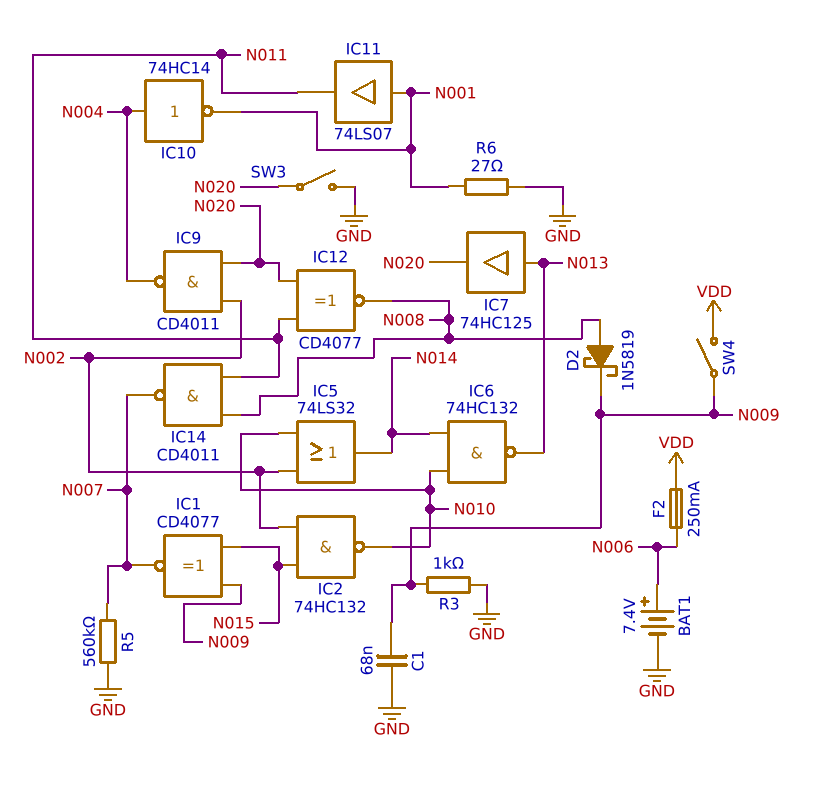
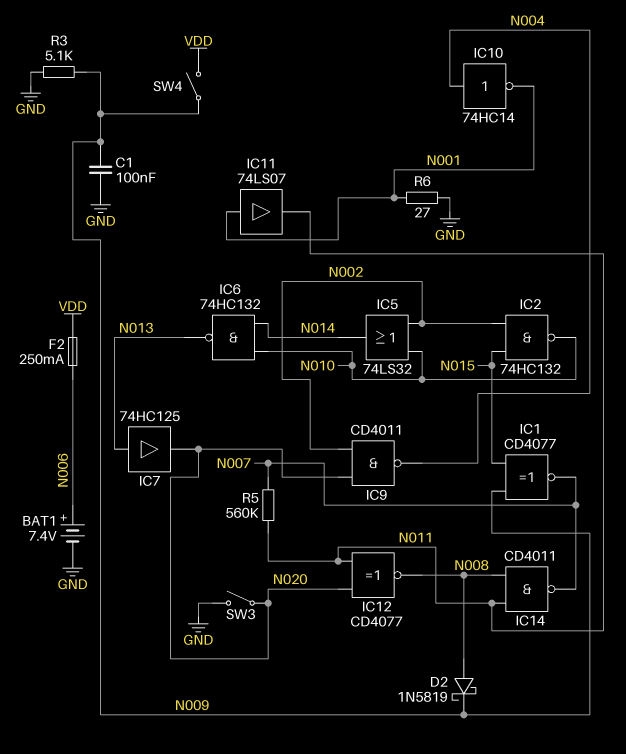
C1: 68nF (GND, N009) -> 100nF (GND, N009)
R3: 1k (GND, N009) -> 5.1k (GND, N009)
R5: 560k (GND, N007) -> 560k (N007, N011)

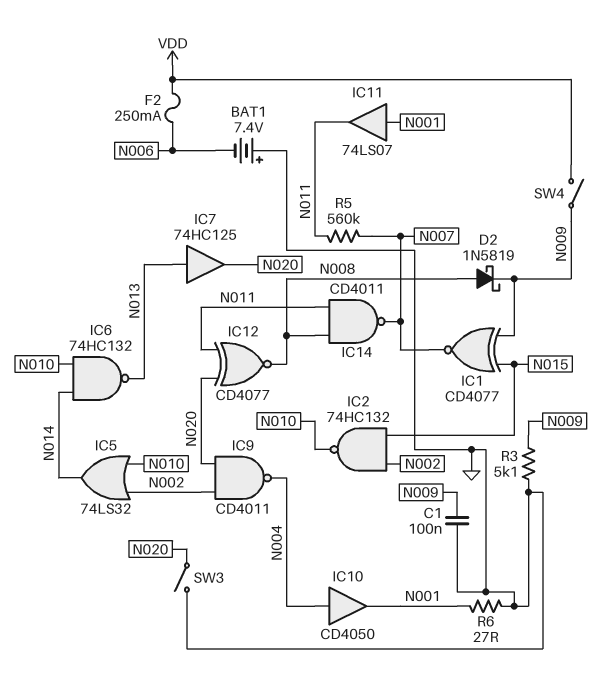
BAT1: 7.4V (plus N006, minus GND) -> 7.4V (plus GND, minus N006)
IC10: NOT 74HC14 (in N004, out N001) -> buffer CD4050 (in N004, out N001)

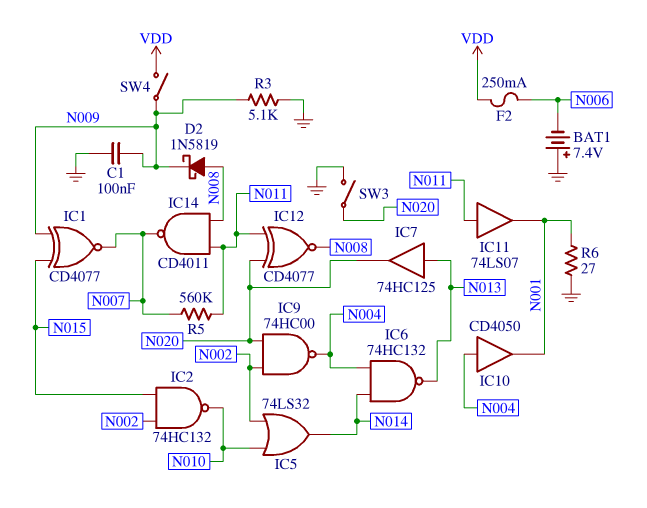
IC6: NAND 74HC132 (in N010, in N014, out N013) -> NAND 74HC132 (in N004, in N014, out N013)
IC9: NAND CD4011 (in N002, in N020, out N004) -> NAND 74HC00 (in N002, in N020, out N004)
IC11: buffer 74LS07 (in N001, out N011) -> buffer 74LS07 (in N011, out N001)

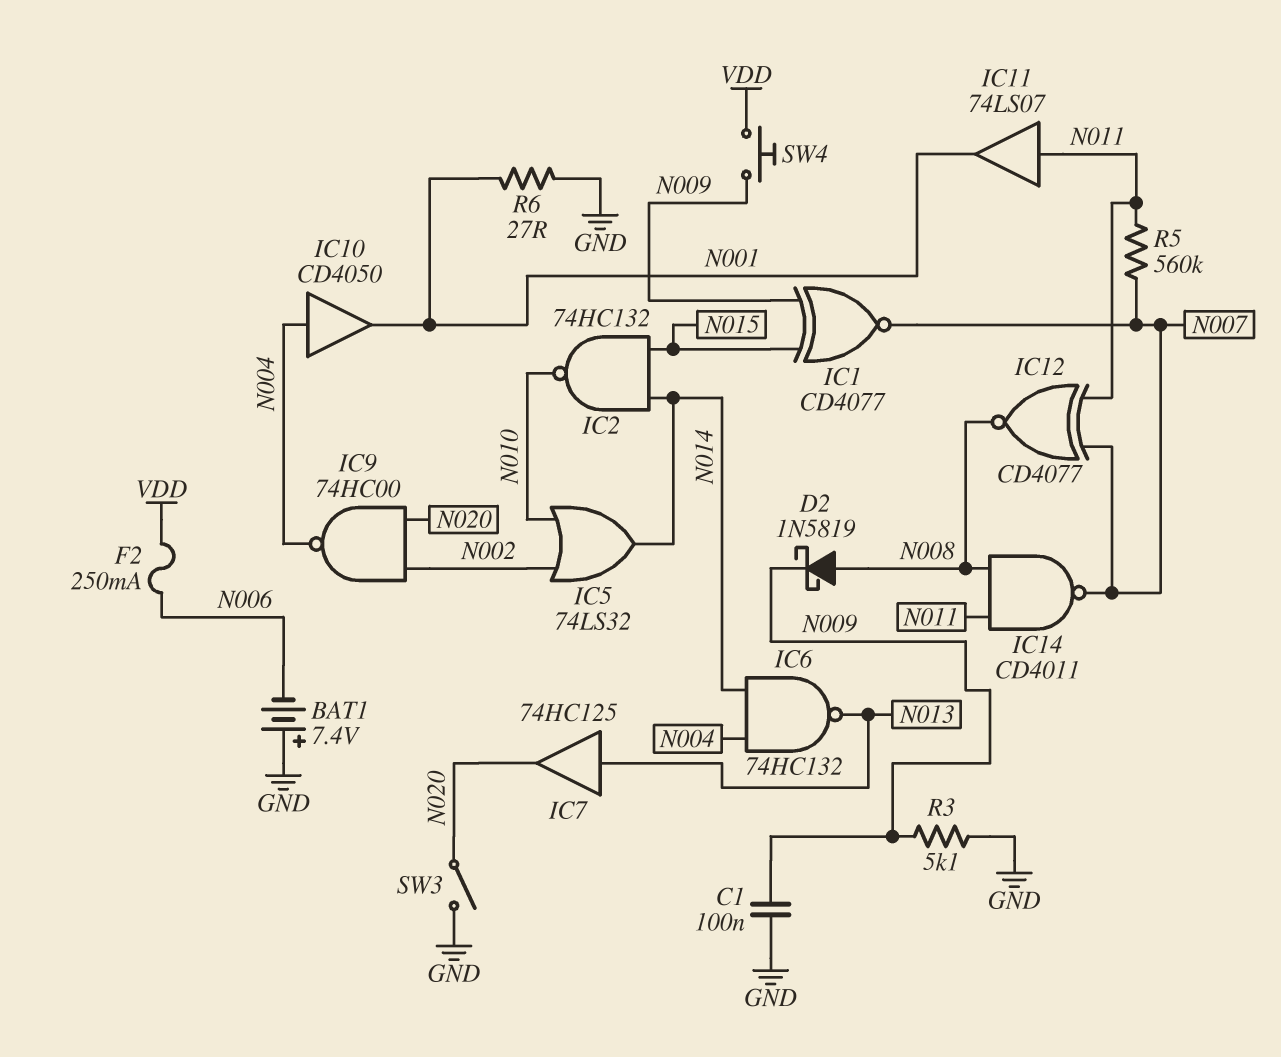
IC2: NAND 74HC132 (in N002, in N015, out N010) -> NAND 74HC132 (in N014, in N015, out N010)
IC12: XNOR CD4077 (in N011, in N020, out N008) -> XNOR CD4077 (in N007, in N011, out N008)
SW4: switch (N009, VDD) -> button (N009, VDD)

